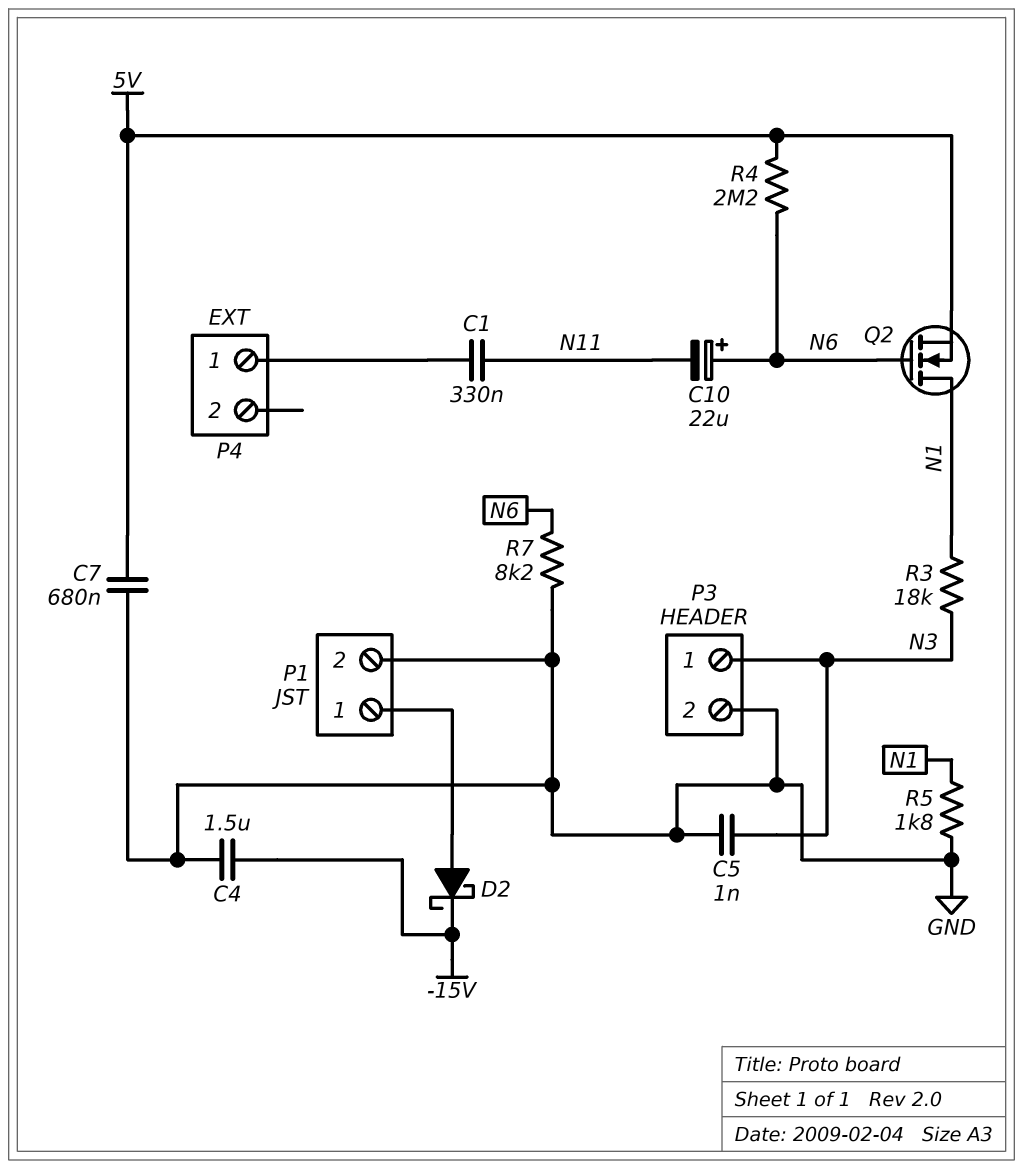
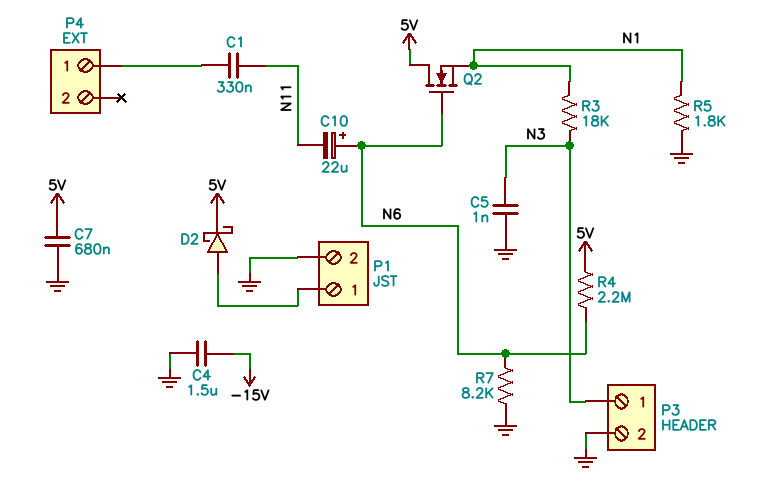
D2: schottky (A P1/1, K -15V) -> schottky (A P1/1, K 5V)
Q2: NMOS (G N6, D N1, S 5V) -> NMOS (G N6, D 5V, S N1)

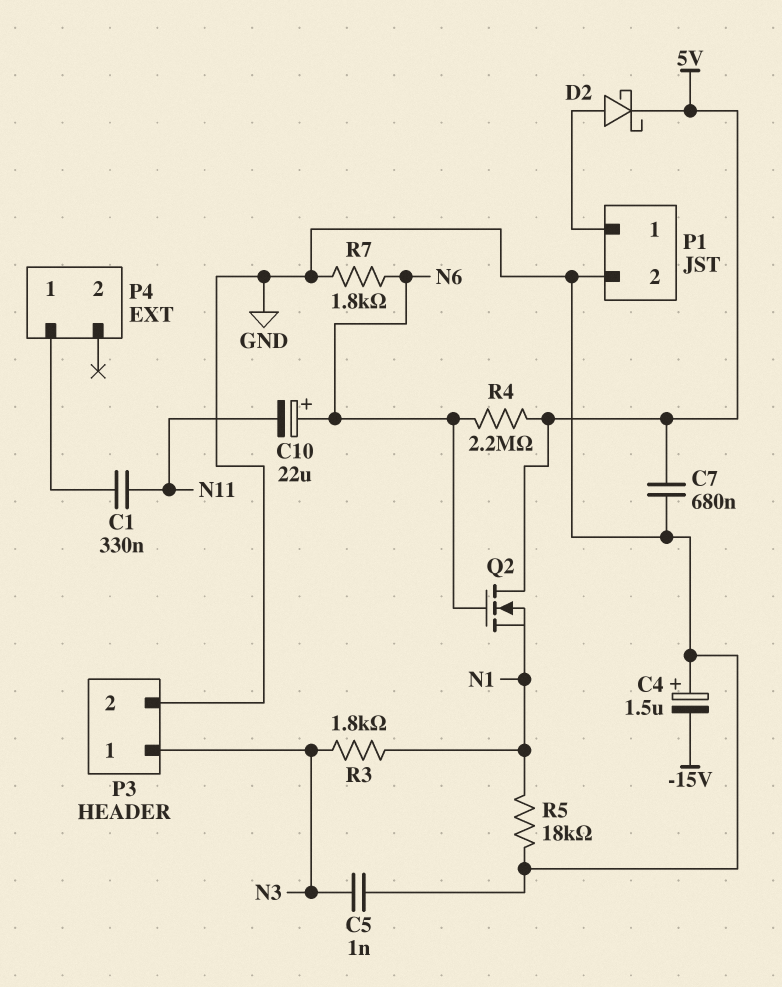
C4: 1.5uF (-15V, GND) -> 1.5uF (plus GND, minus -15V)
R3: 18k (N1, N3) -> 1.8k (N1, N3)
R5: 1.8k (GND, N1) -> 18k (GND, N1)
R7: 8.2k (GND, N6) -> 1.8k (GND, N6)

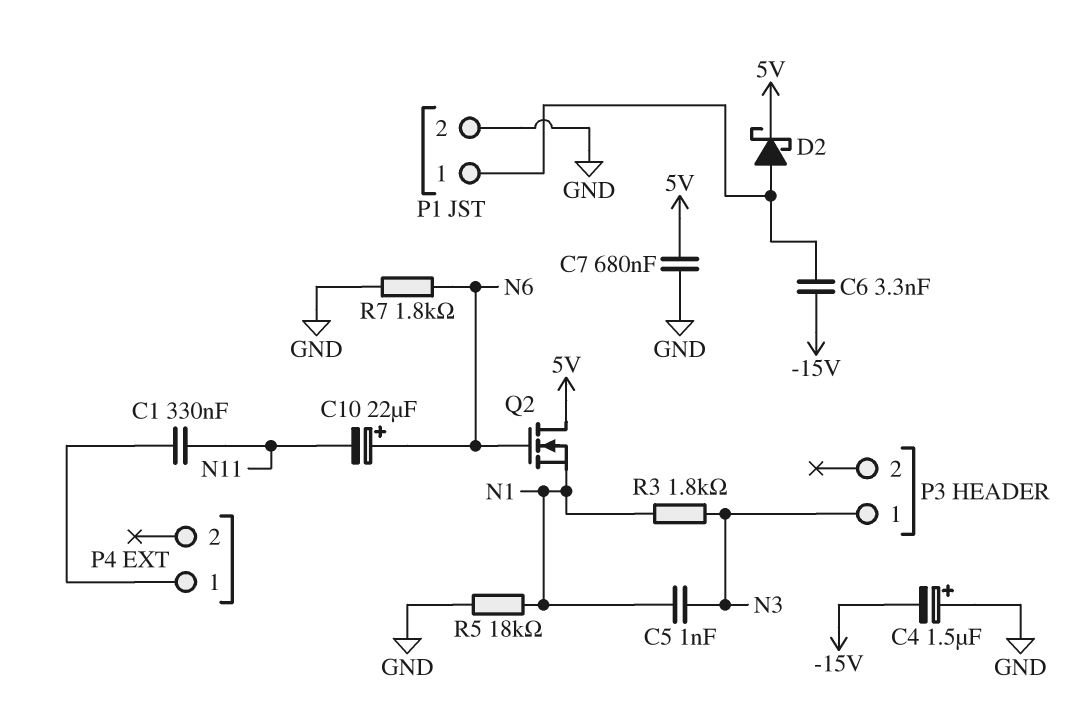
C5: 1nF (GND, N3) -> 1nF (N1, N3)
C6: none -> 3.3nF (-15V, P1/1)
P3 pin 2: GND -> none
R4: 2.2M (5V, N6) -> none

